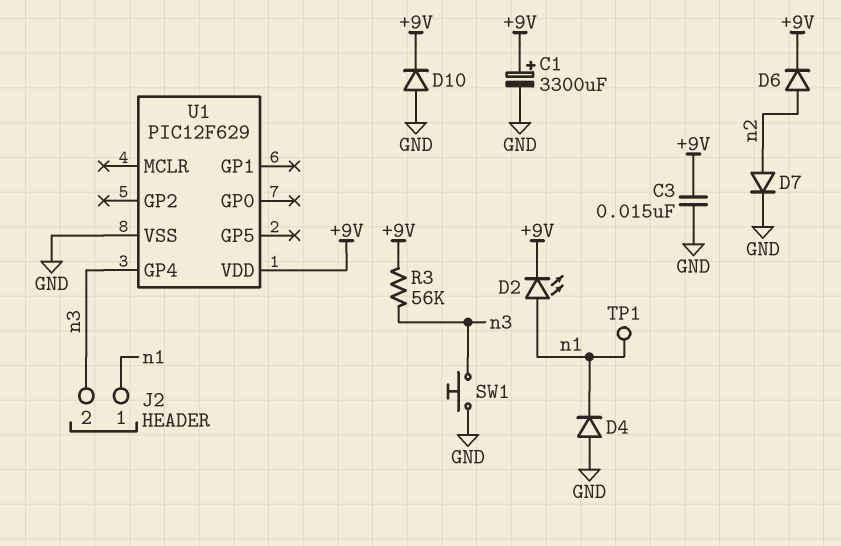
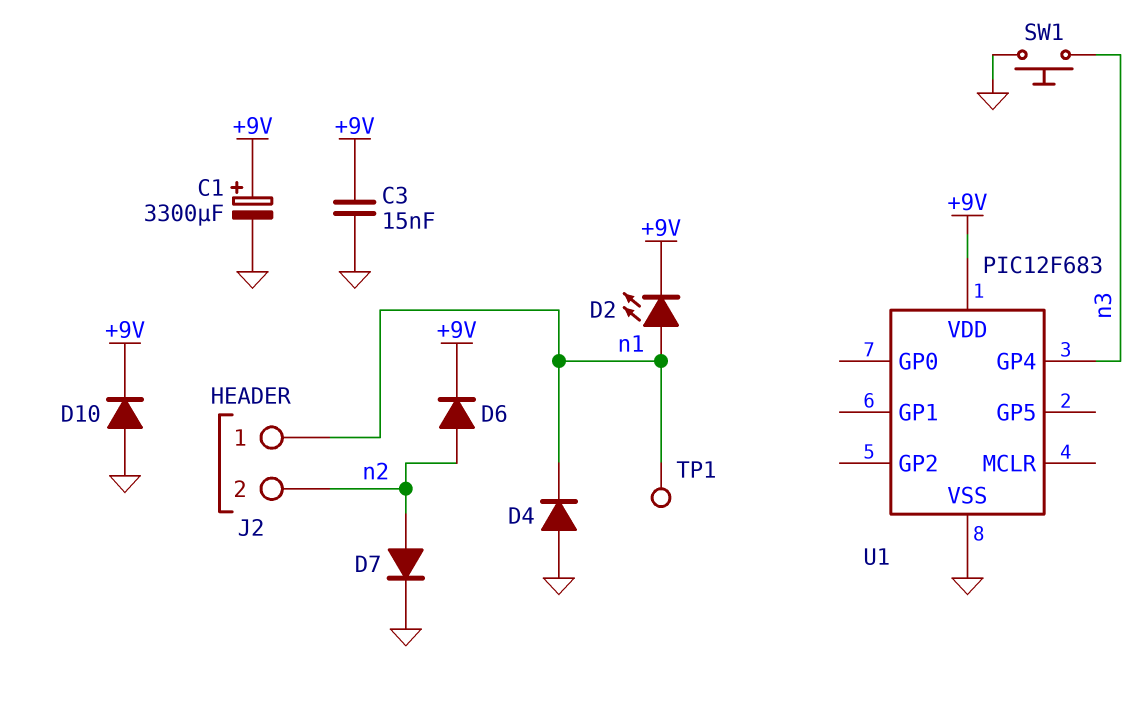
J2 pin 2: n3 -> n2
R3: 56k (+9V, n3) -> none
U1: PIC12F629 -> PIC12F683

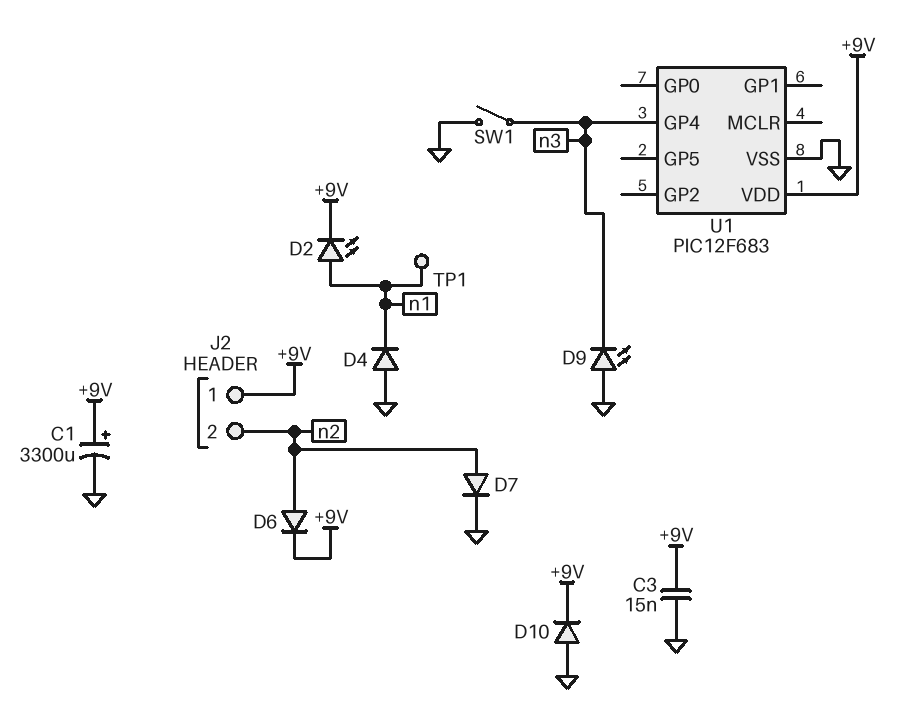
D9: none -> LED (A GND, K n3)
J2 pin 1: n1 -> +9V
SW1: button (GND, n3) -> switch (GND, n3)

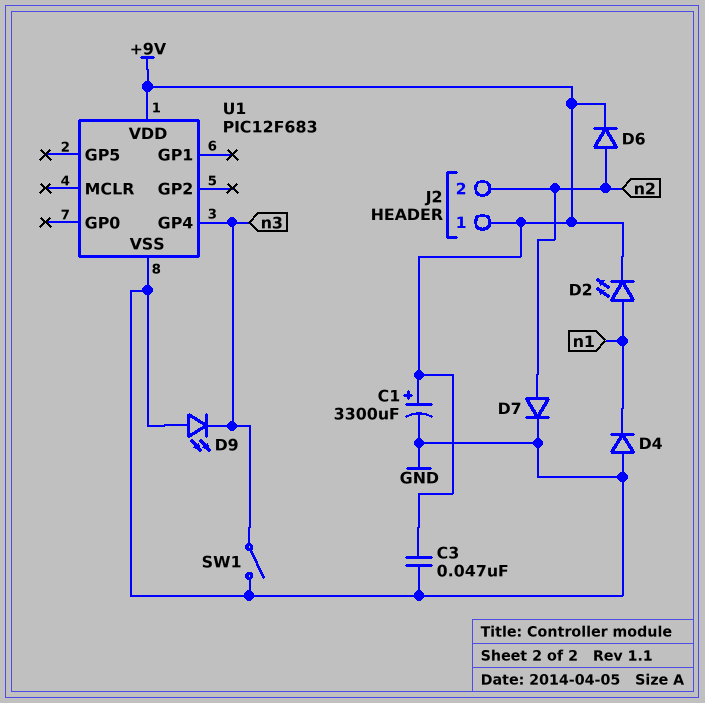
C3: 15nF (+9V, GND) -> 47nF (+9V, GND)
D10: diode (A GND, K +9V) -> none
TP1: test point (n1) -> none

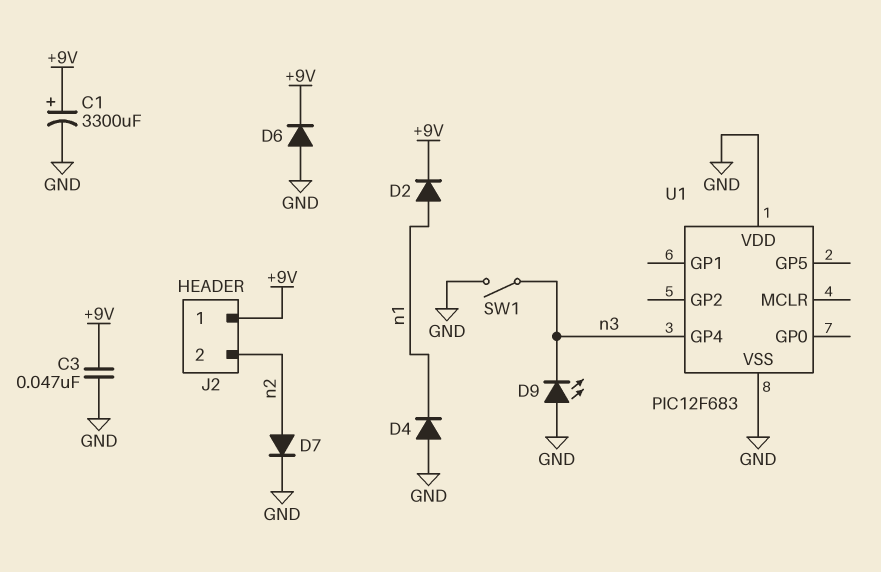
D2: LED (A n1, K +9V) -> diode (A n1, K +9V)
D6: diode (A n2, K +9V) -> diode (A GND, K +9V)
U1 pin VDD: +9V -> GND

